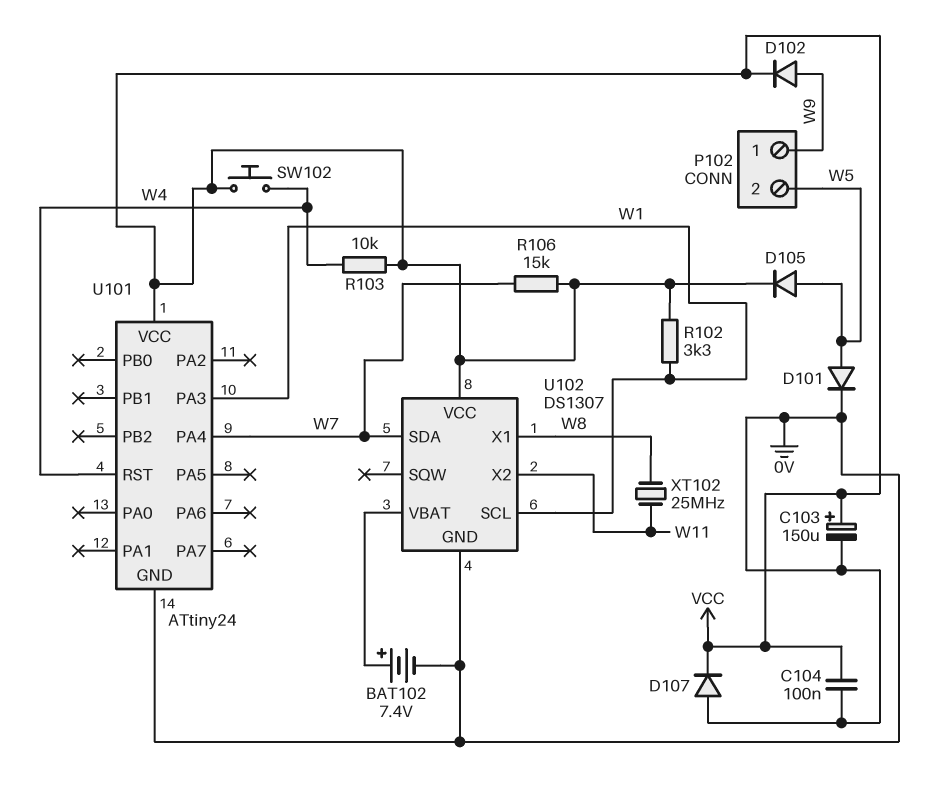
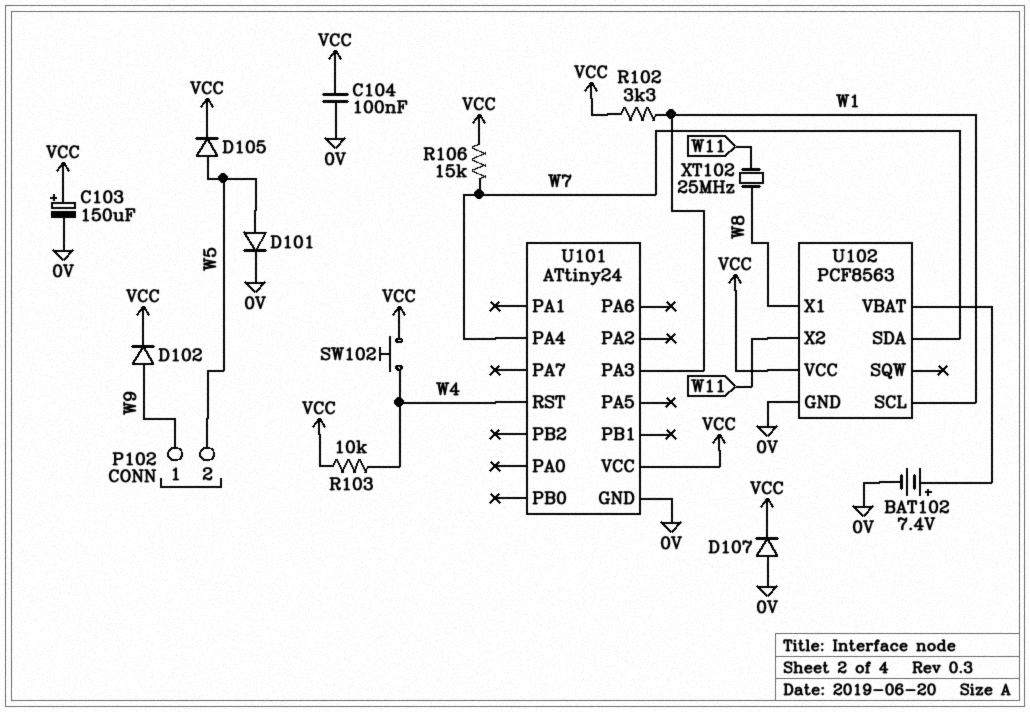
U102: DS1307 -> PCF8563

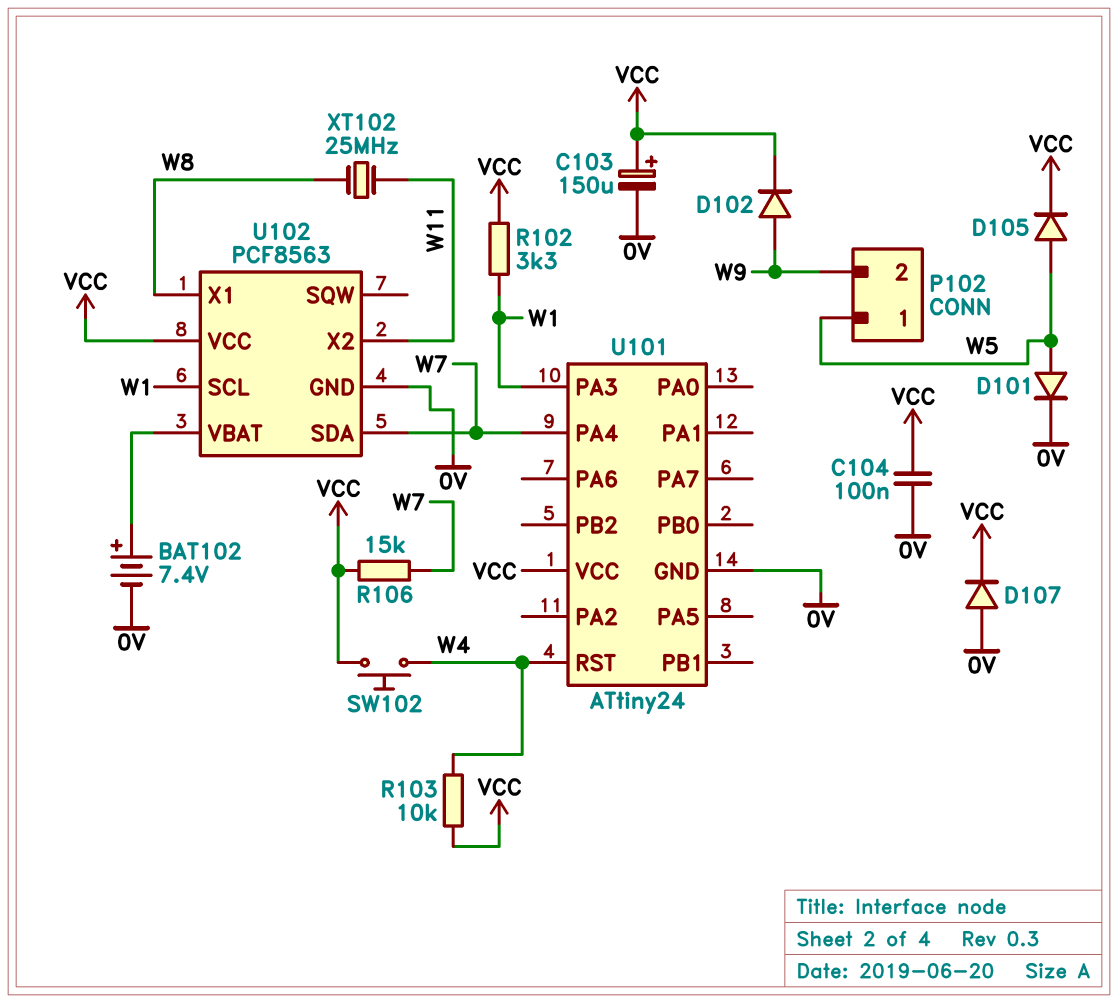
P102 pin 1: W9 -> W5
P102 pin 2: W5 -> W9

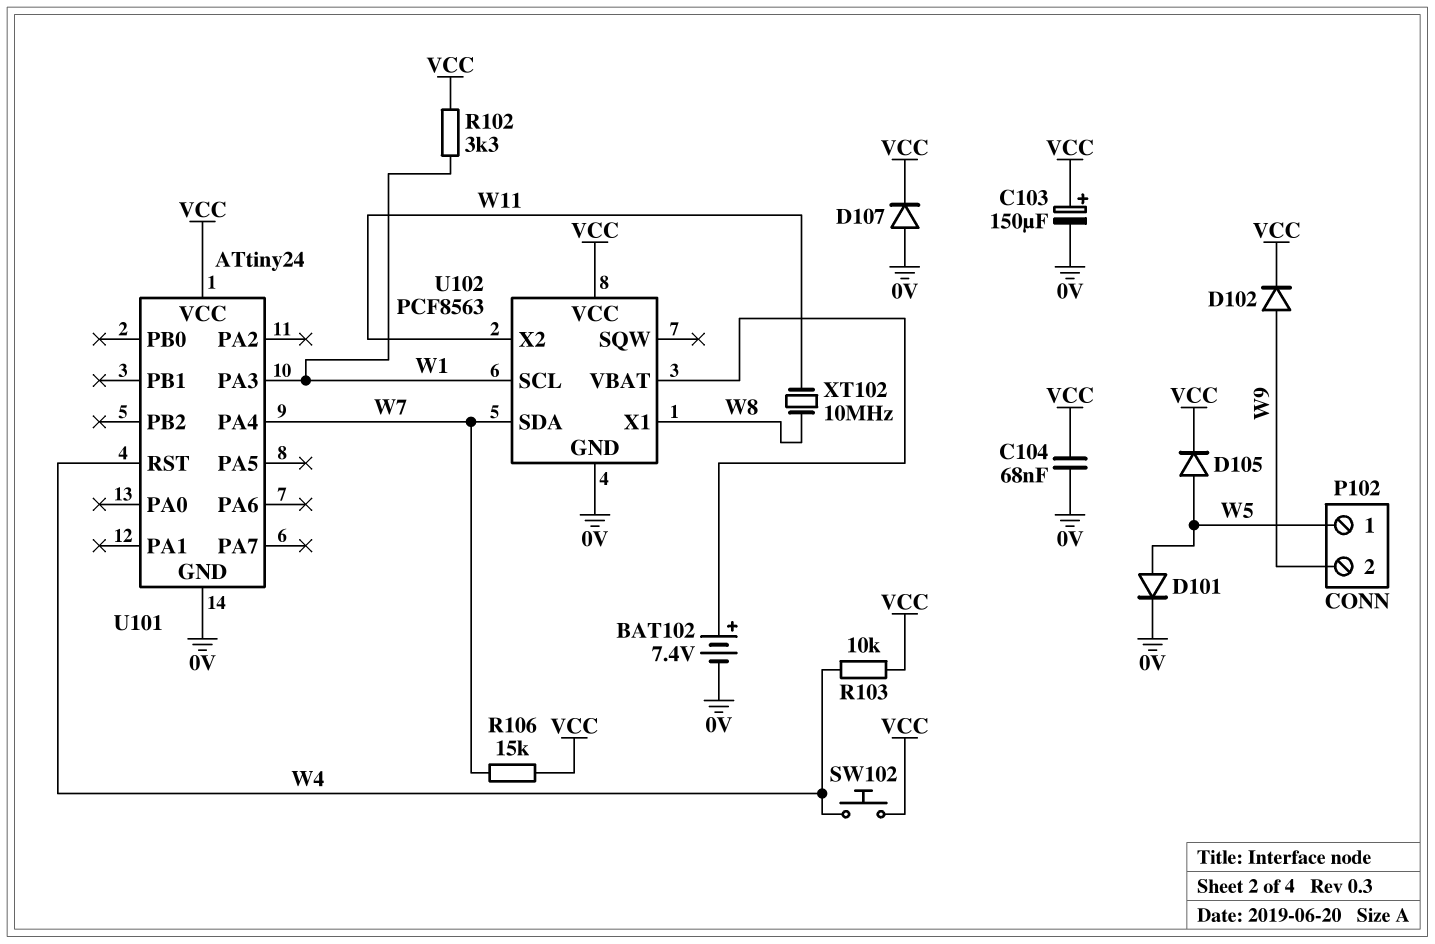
C104: 100nF (0V, VCC) -> 68nF (0V, VCC)
XT102: 25MHz (W8, W11) -> 10MHz (W8, W11)

